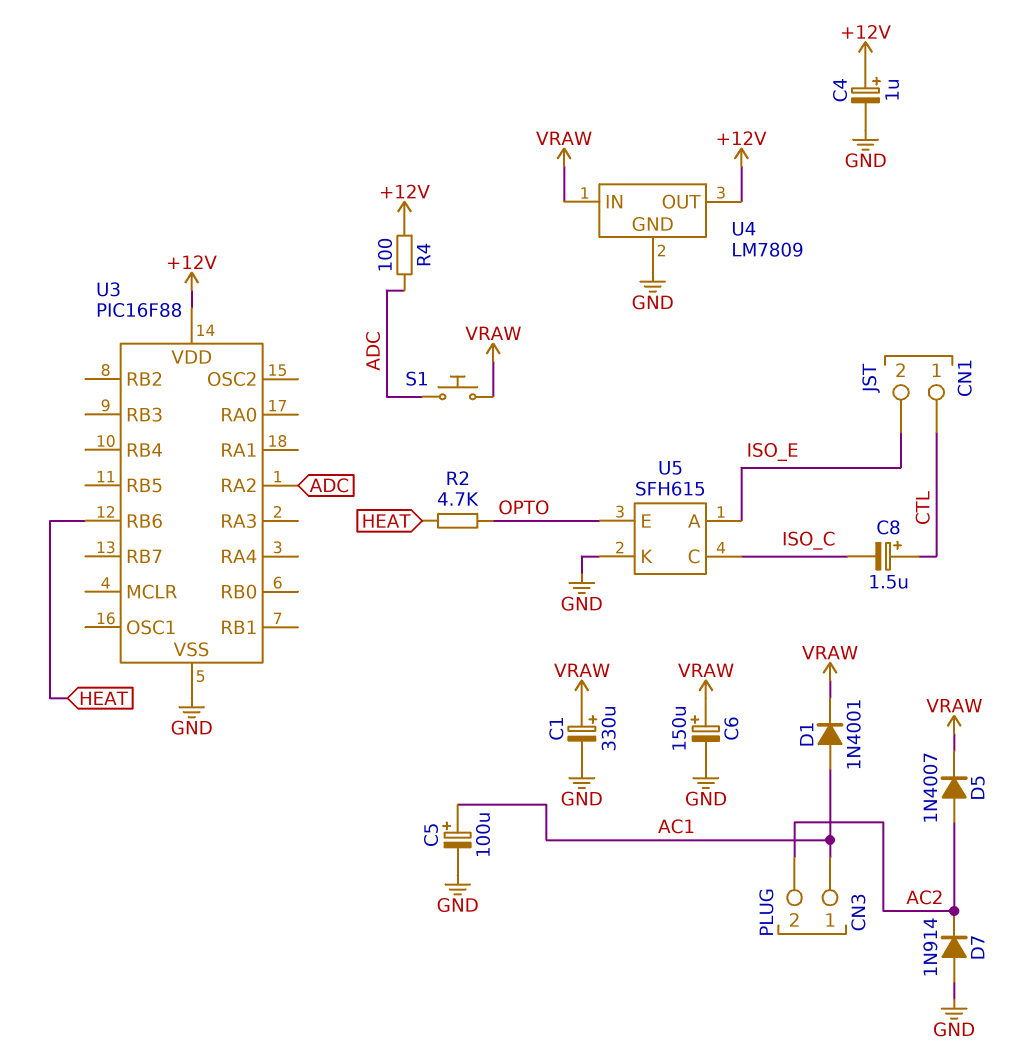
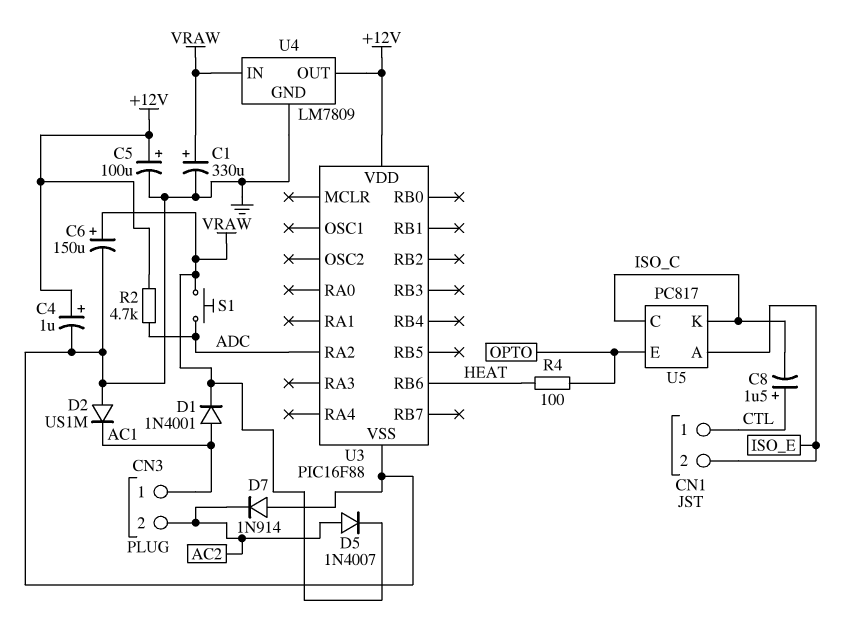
C5: 100uF (plus AC1, minus GND) -> 100uF (plus +12V, minus GND)
D2: none -> diode US1M (A GND, K AC1)
R2: 4.7k (HEAT, OPTO) -> 4.7k (+12V, ADC)
R4: 100 (+12V, ADC) -> 100 (HEAT, OPTO)
U5: SFH615 -> PC817
U5 pin K: GND -> ISO_C

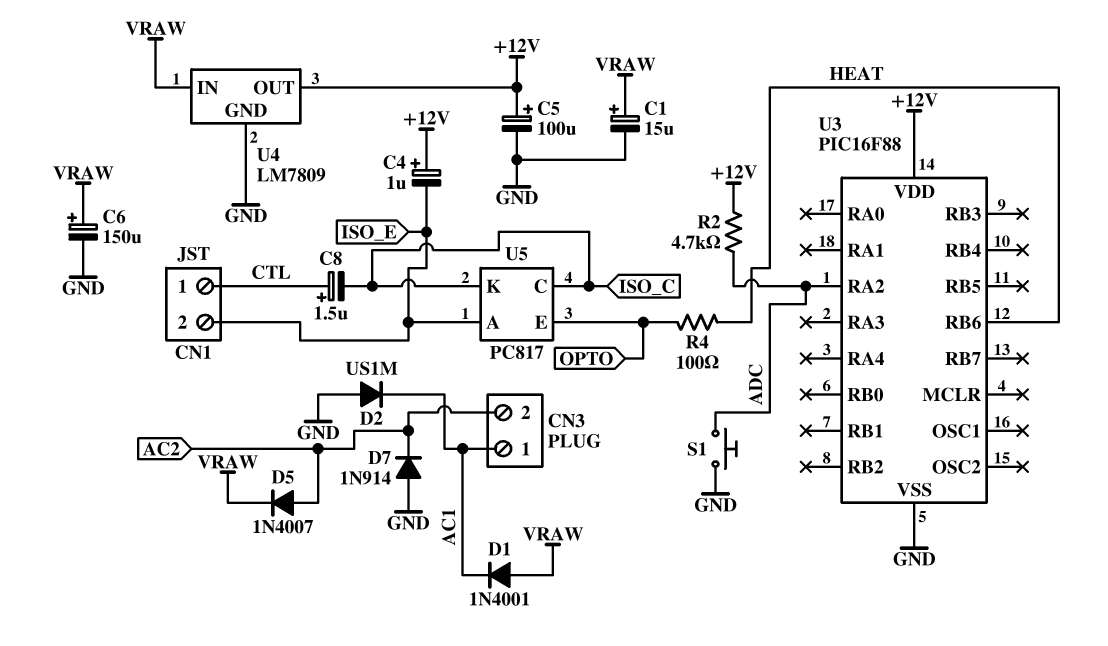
C1: 330uF (plus VRAW, minus GND) -> 15uF (plus VRAW, minus GND)
C4: 1uF (plus +12V, minus GND) -> 1uF (plus +12V, minus ISO_E)
D1: diode 1N4001 (A AC1, K VRAW) -> diode 1N4001 (A VRAW, K AC1)
S1: button (ADC, VRAW) -> button (ADC, GND)

